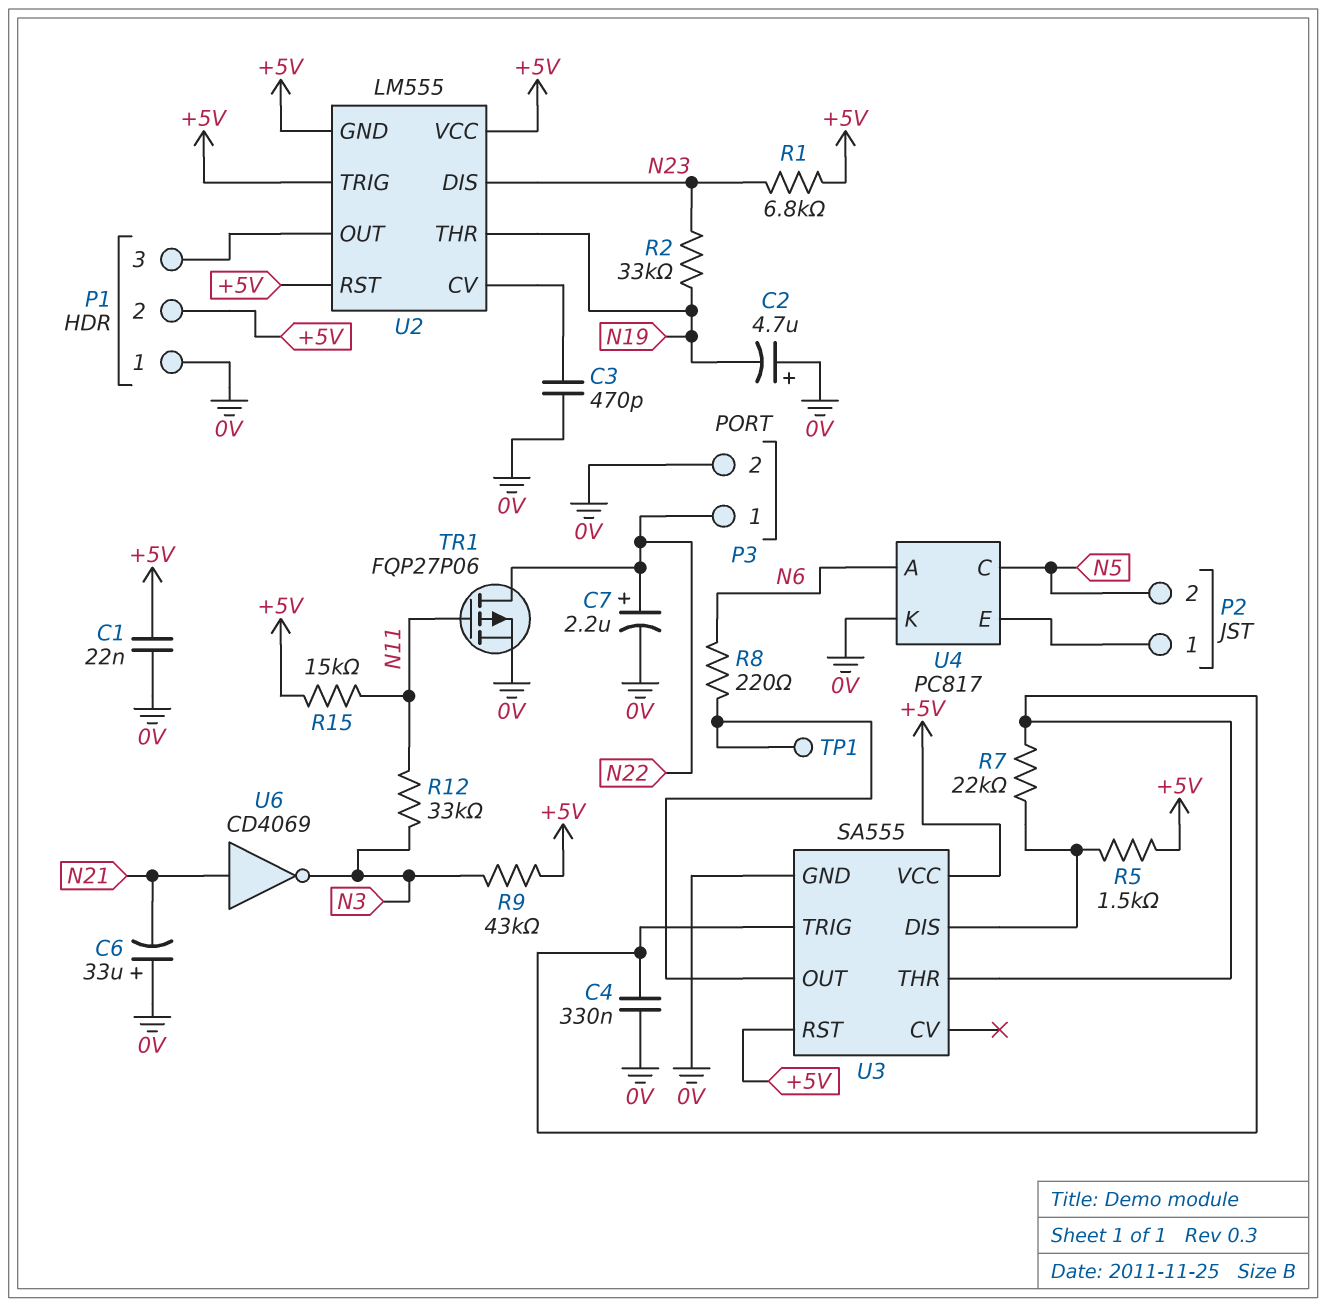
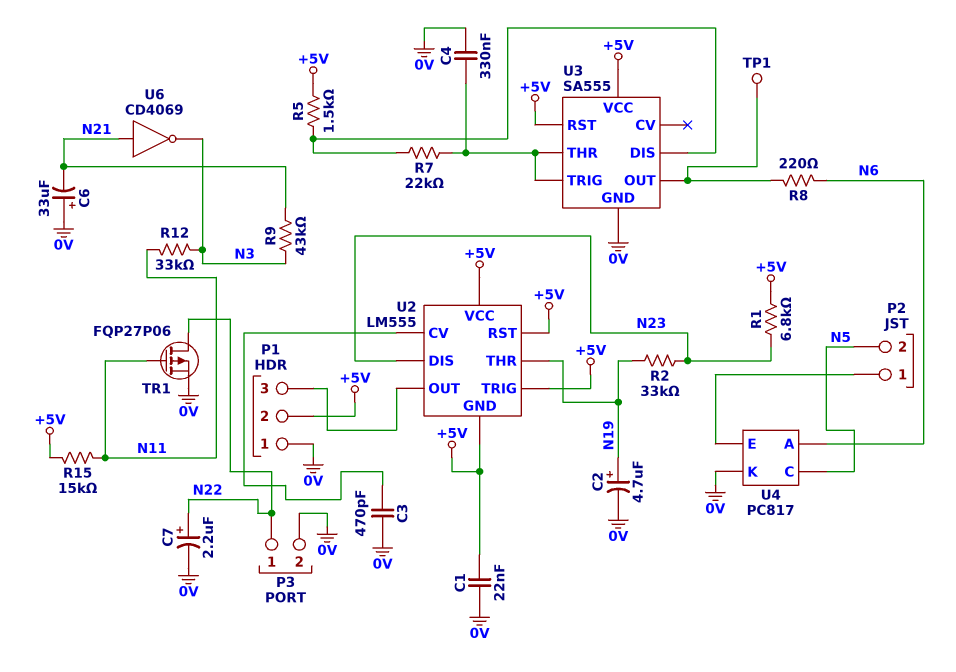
C2: 4.7uF (plus 0V, minus N19) -> 4.7uF (plus N19, minus 0V)
R9: 43k (+5V, N3) -> 43k (N3, N21)

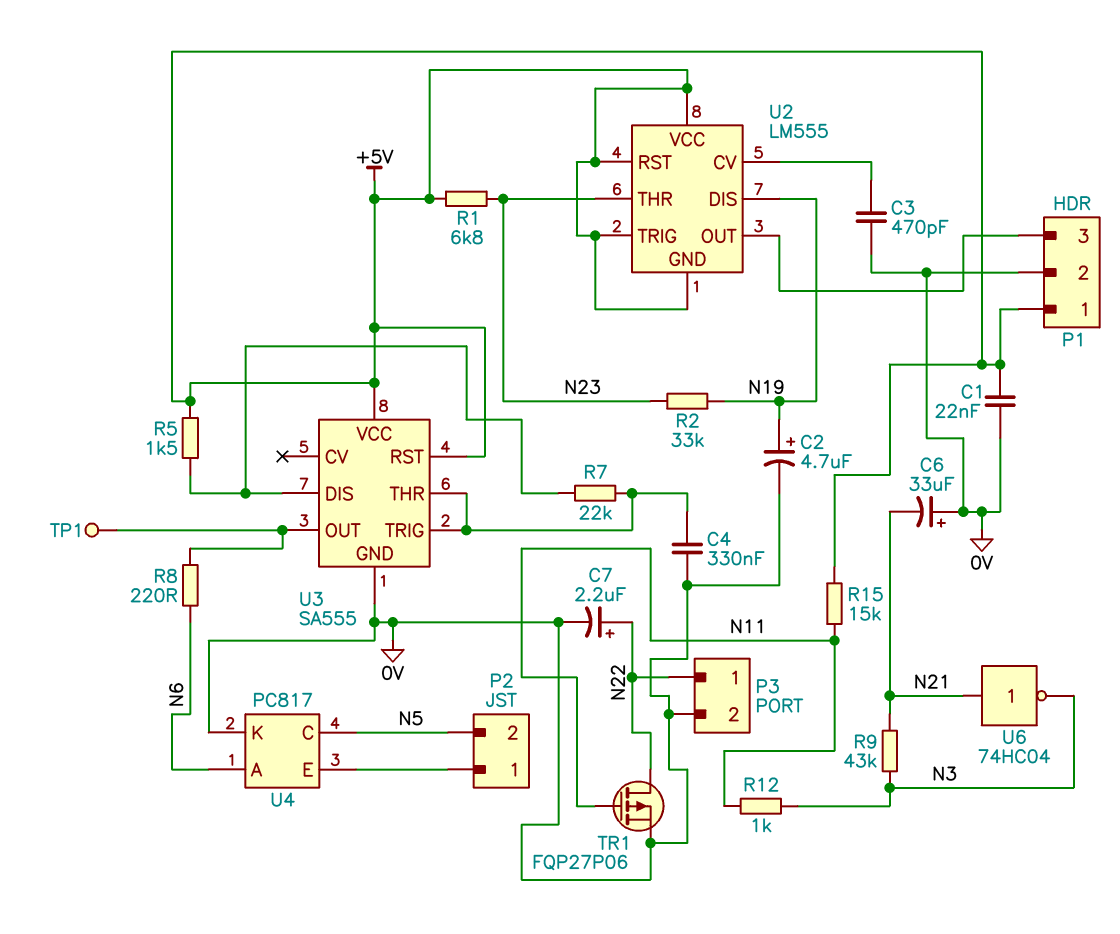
P1 pin 1: 0V -> +5V
P1 pin 2: +5V -> 0V
R12: 33k (N3, N11) -> 1k (N3, N11)
U2 pin DIS: N23 -> N19
U2 pin THR: N19 -> N23
U6: NOT CD4069 (in N21, out N3) -> NOT 74HC04 (in N21, out N3)

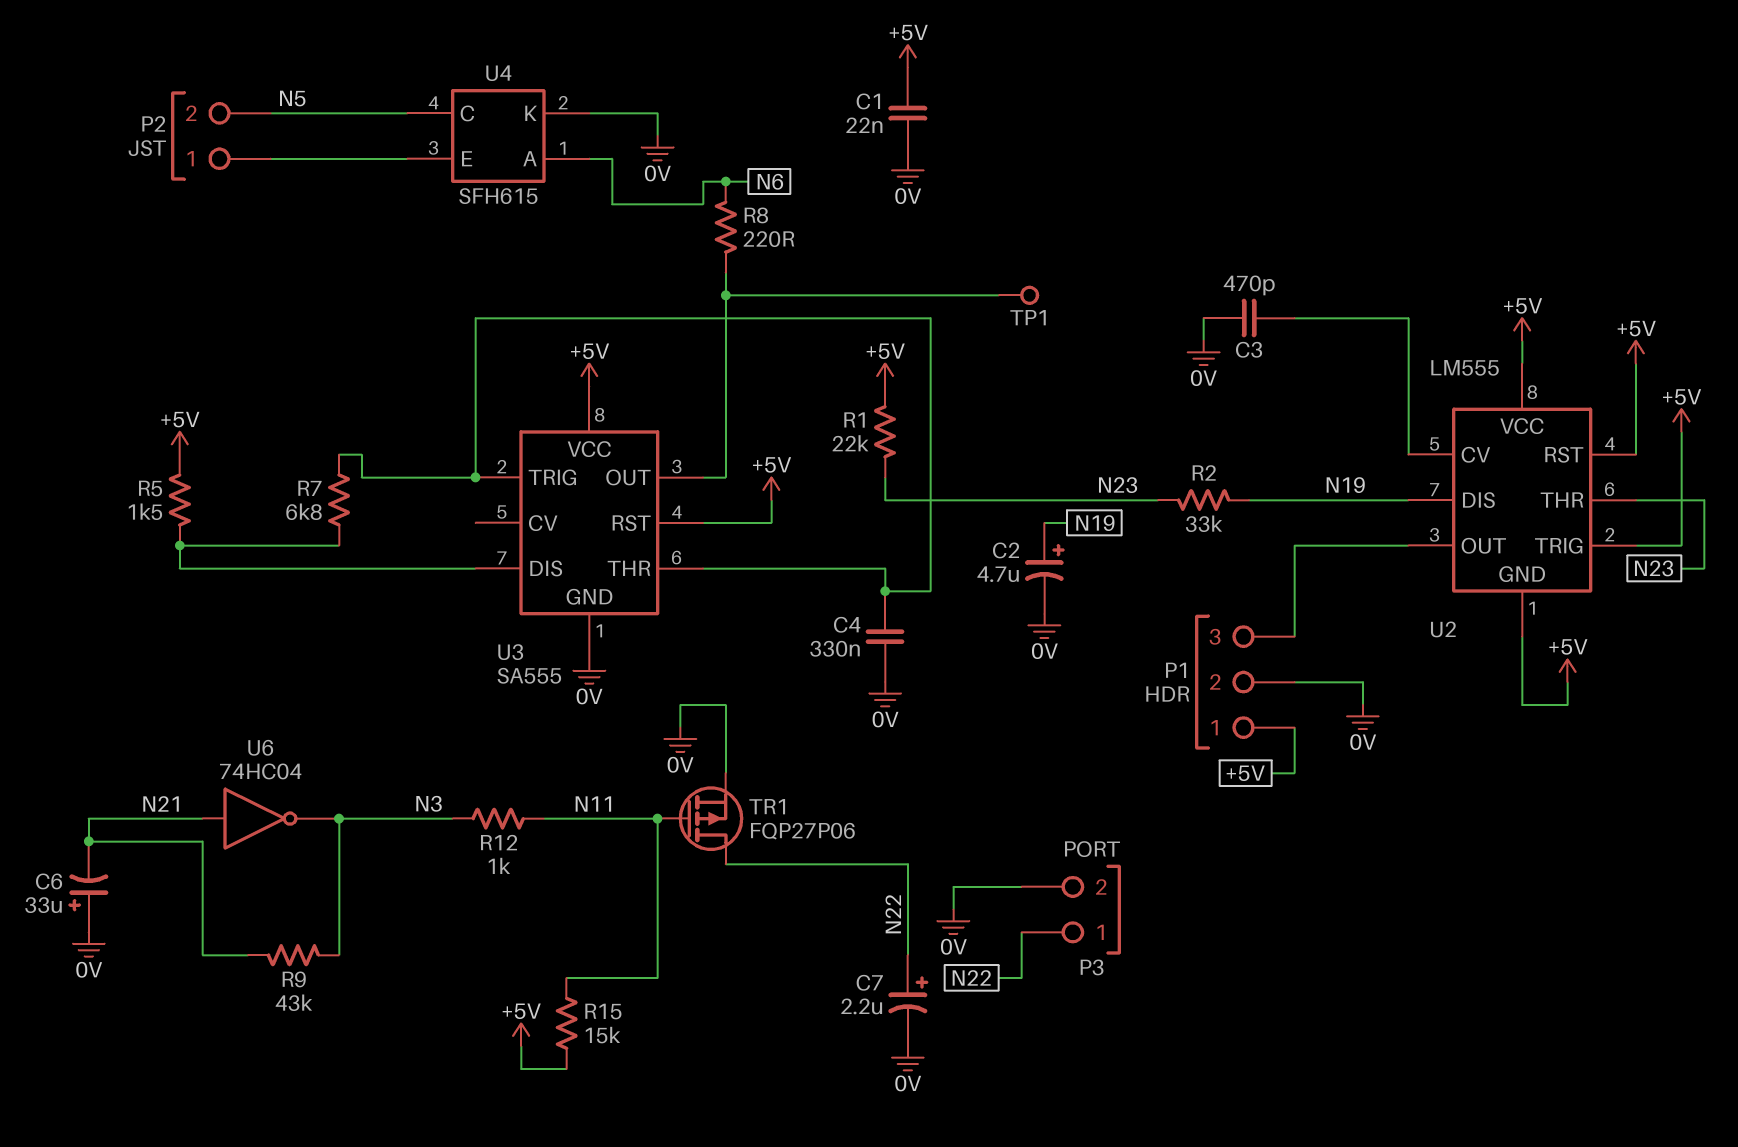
R1: 6.8k (+5V, N23) -> 22k (+5V, N23)
R7: 22k (U3/DIS, U3/THR) -> 6.8k (U3/DIS, U3/THR)
U4: PC817 -> SFH615

